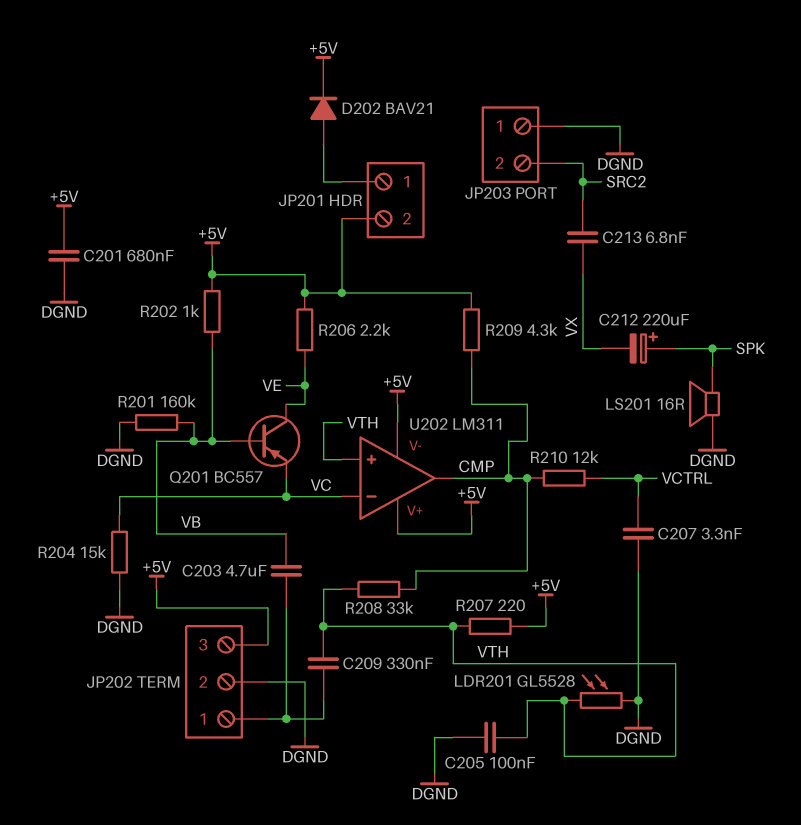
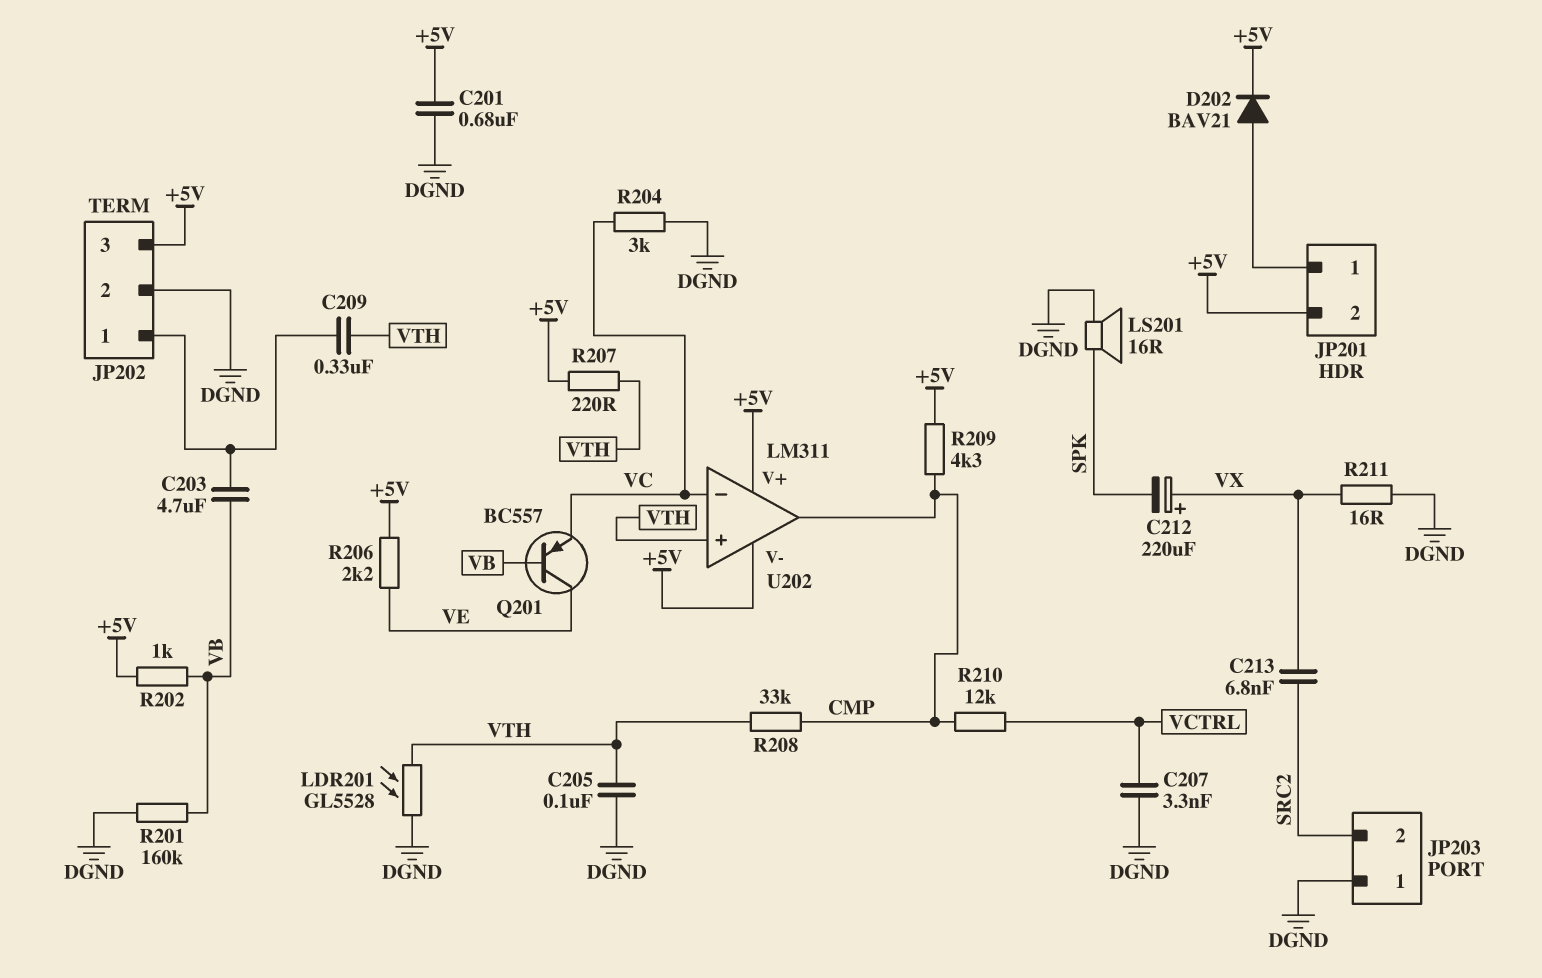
C212: 220uF (plus SPK, minus VX) -> 220uF (plus VX, minus SPK)
R204: 15k (DGND, VC) -> 3k (DGND, VC)
R211: none -> 16 (DGND, VX)

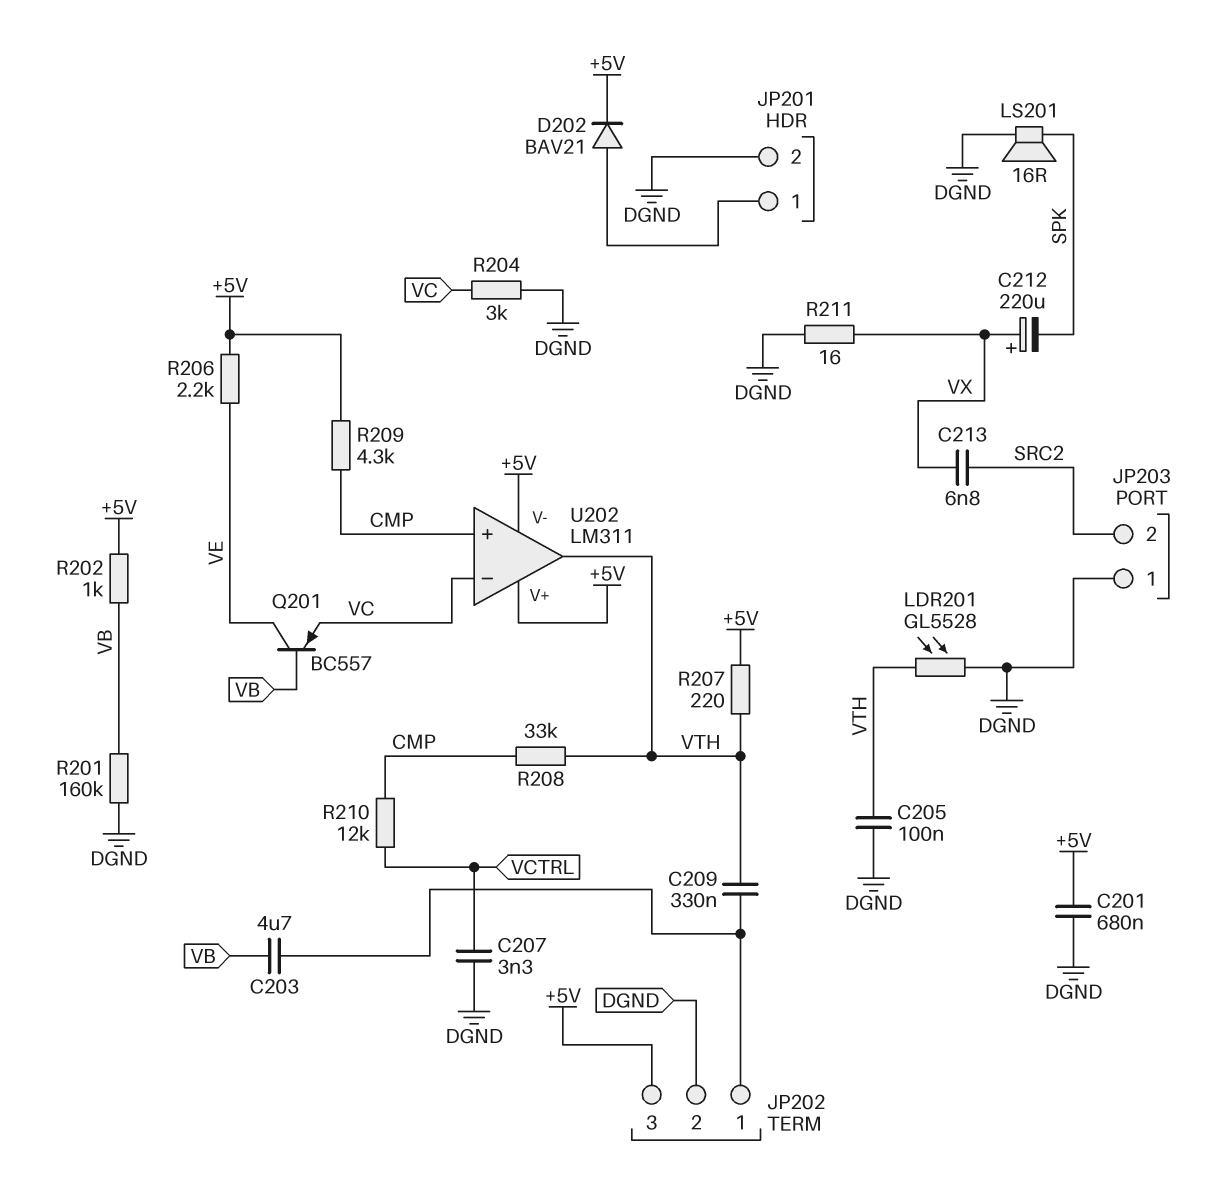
JP201 pin 2: +5V -> DGND
U202 pin in+: VTH -> CMP
U202 pin out: CMP -> VTH

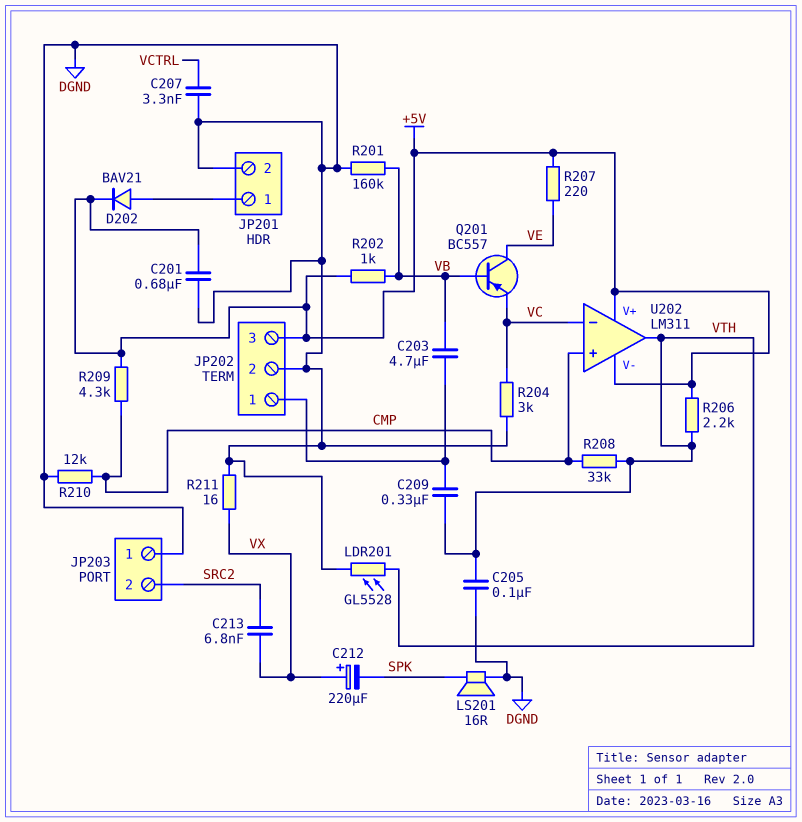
R206: 2.2k (+5V, VE) -> 2.2k (+5V, VTH)
R207: 220 (+5V, VTH) -> 220 (+5V, VE)
R210: 12k (CMP, VCTRL) -> 12k (CMP, DGND)

